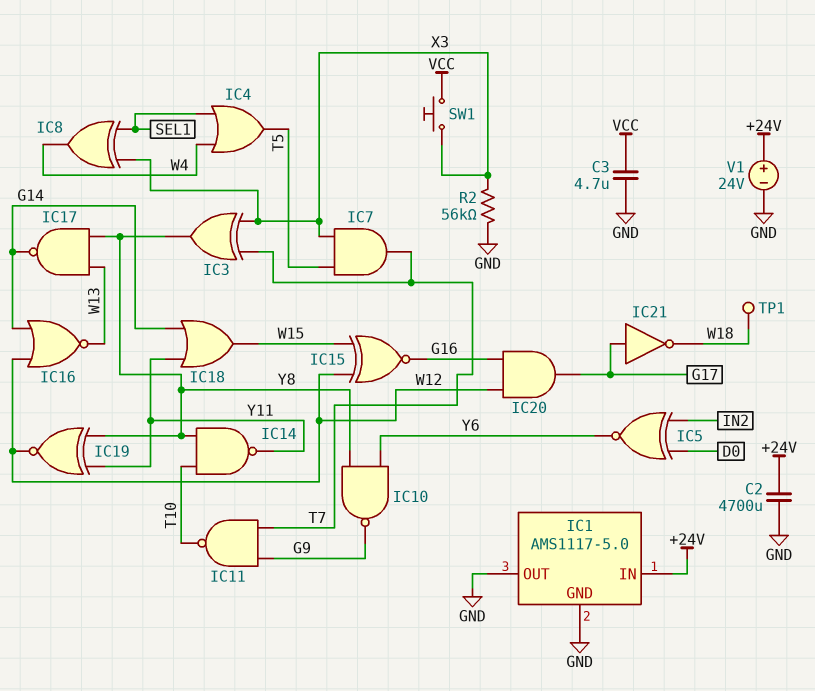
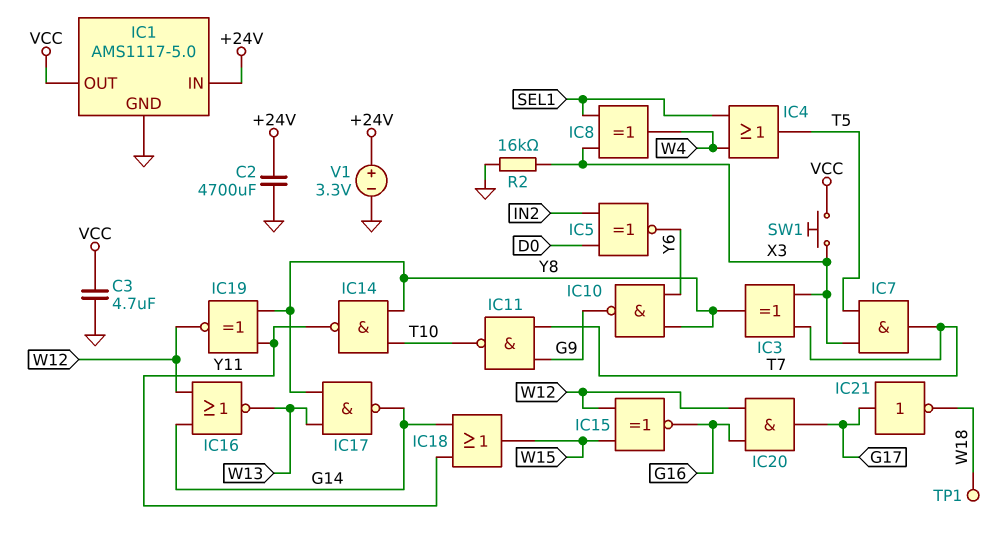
IC1 pin OUT: GND -> VCC
R2: 56k (GND, X3) -> 16k (GND, X3)
V1: 24V (plus +24V, minus GND) -> 3.3V (plus +24V, minus GND)

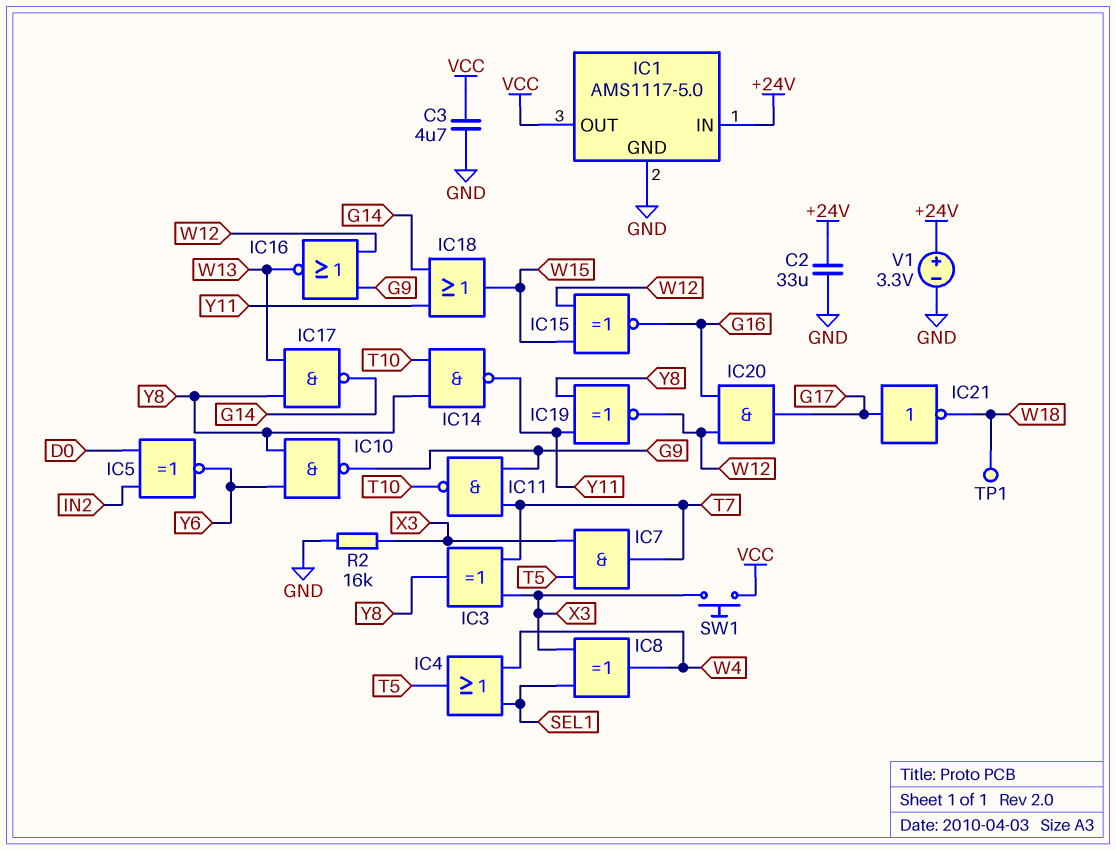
C2: 4700uF (+24V, GND) -> 33uF (+24V, GND)
IC16: NOR (in G14, in W12, out W13) -> NOR (in G9, in W12, out W13)

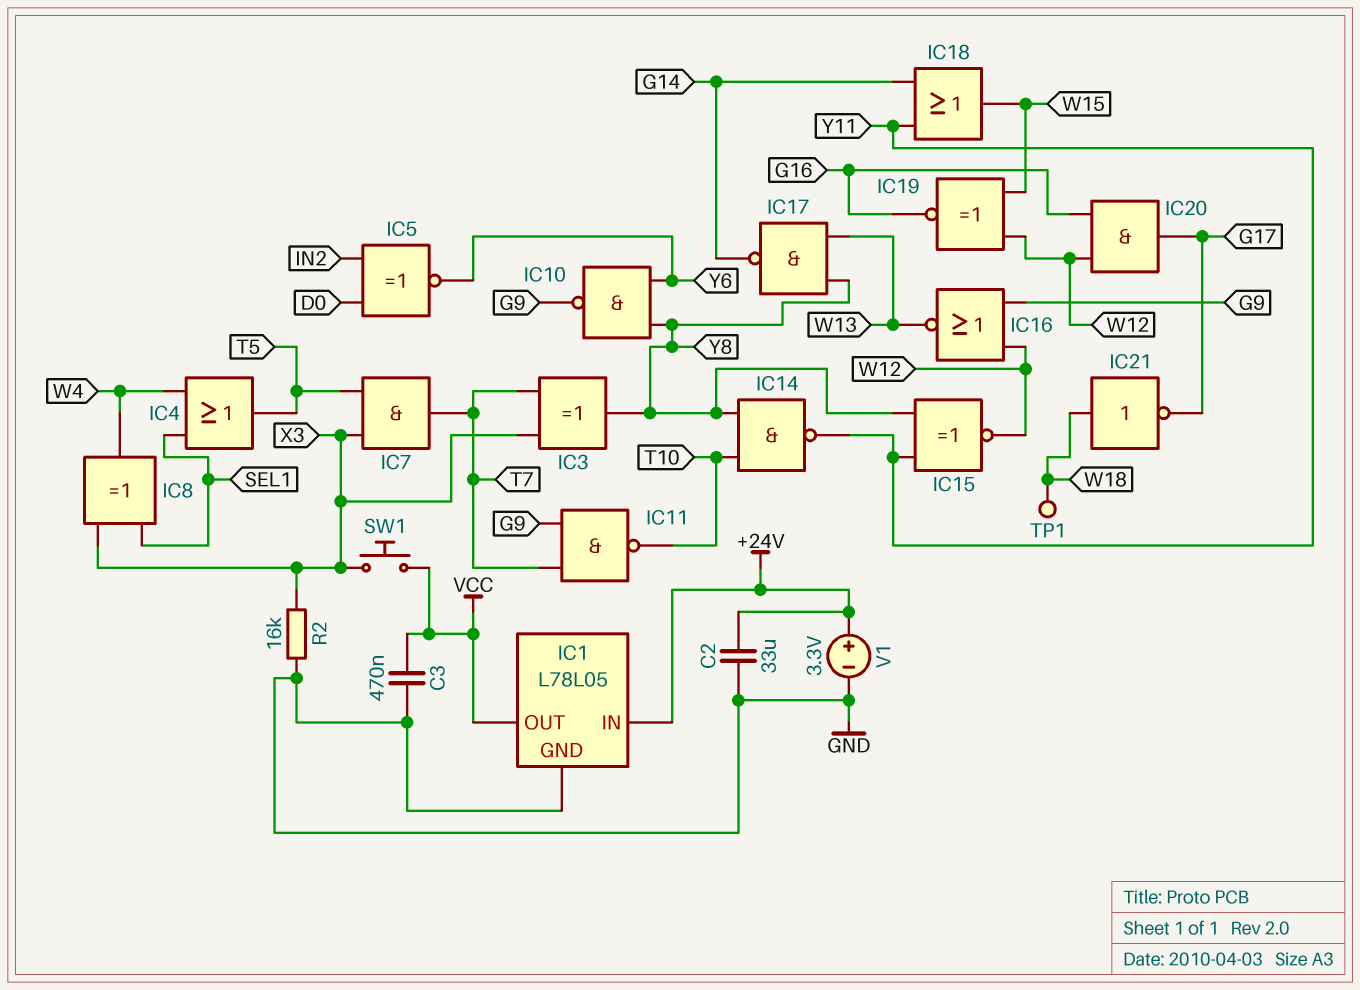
C3: 4.7uF (GND, VCC) -> 470nF (GND, VCC)
IC1: AMS1117-5.0 -> L78L05
IC15: XNOR (in W12, in W15, out G16) -> XNOR (in Y8, in Y11, out W12)
IC19: XNOR (in Y8, in Y11, out W12) -> XNOR (in W12, in W15, out G16)
IC21: NOT (in G17, out W18) -> NOT (in W18, out G17)

